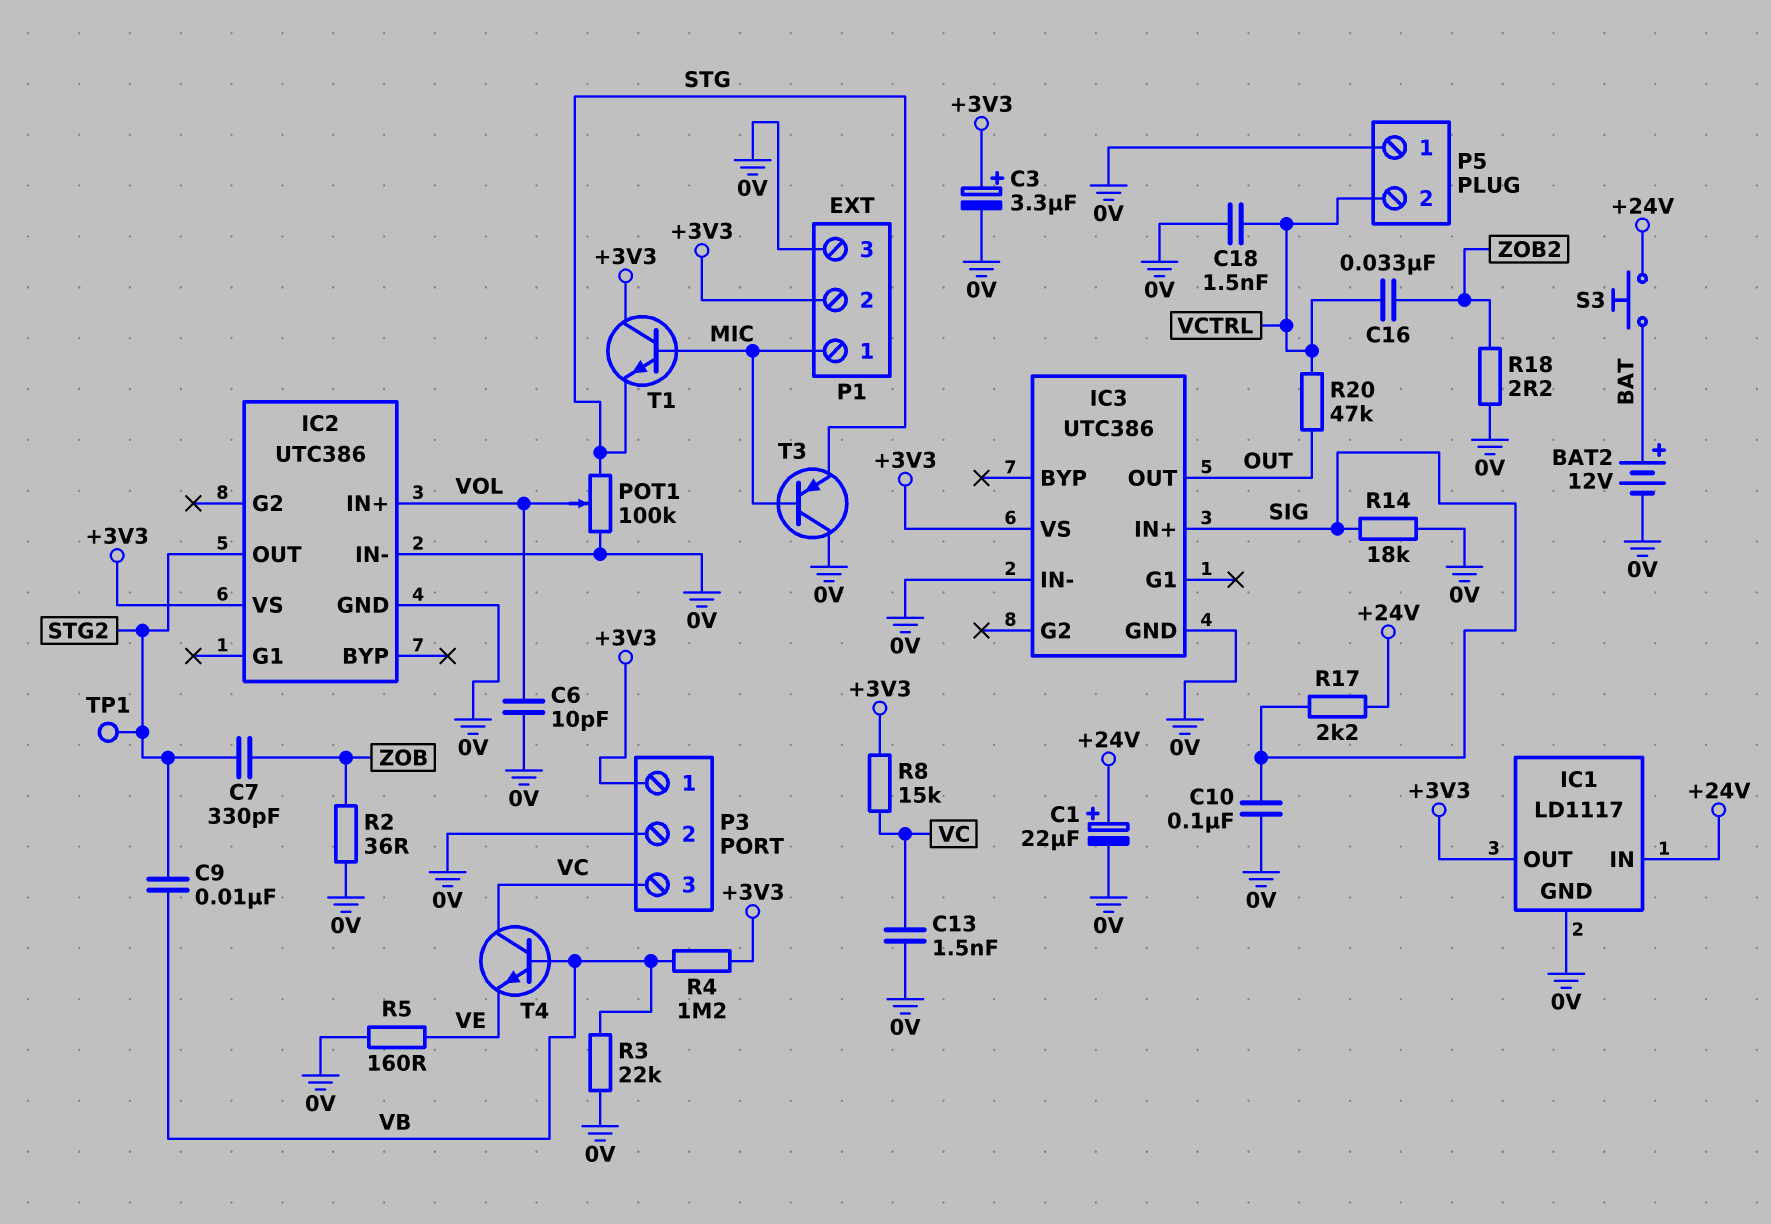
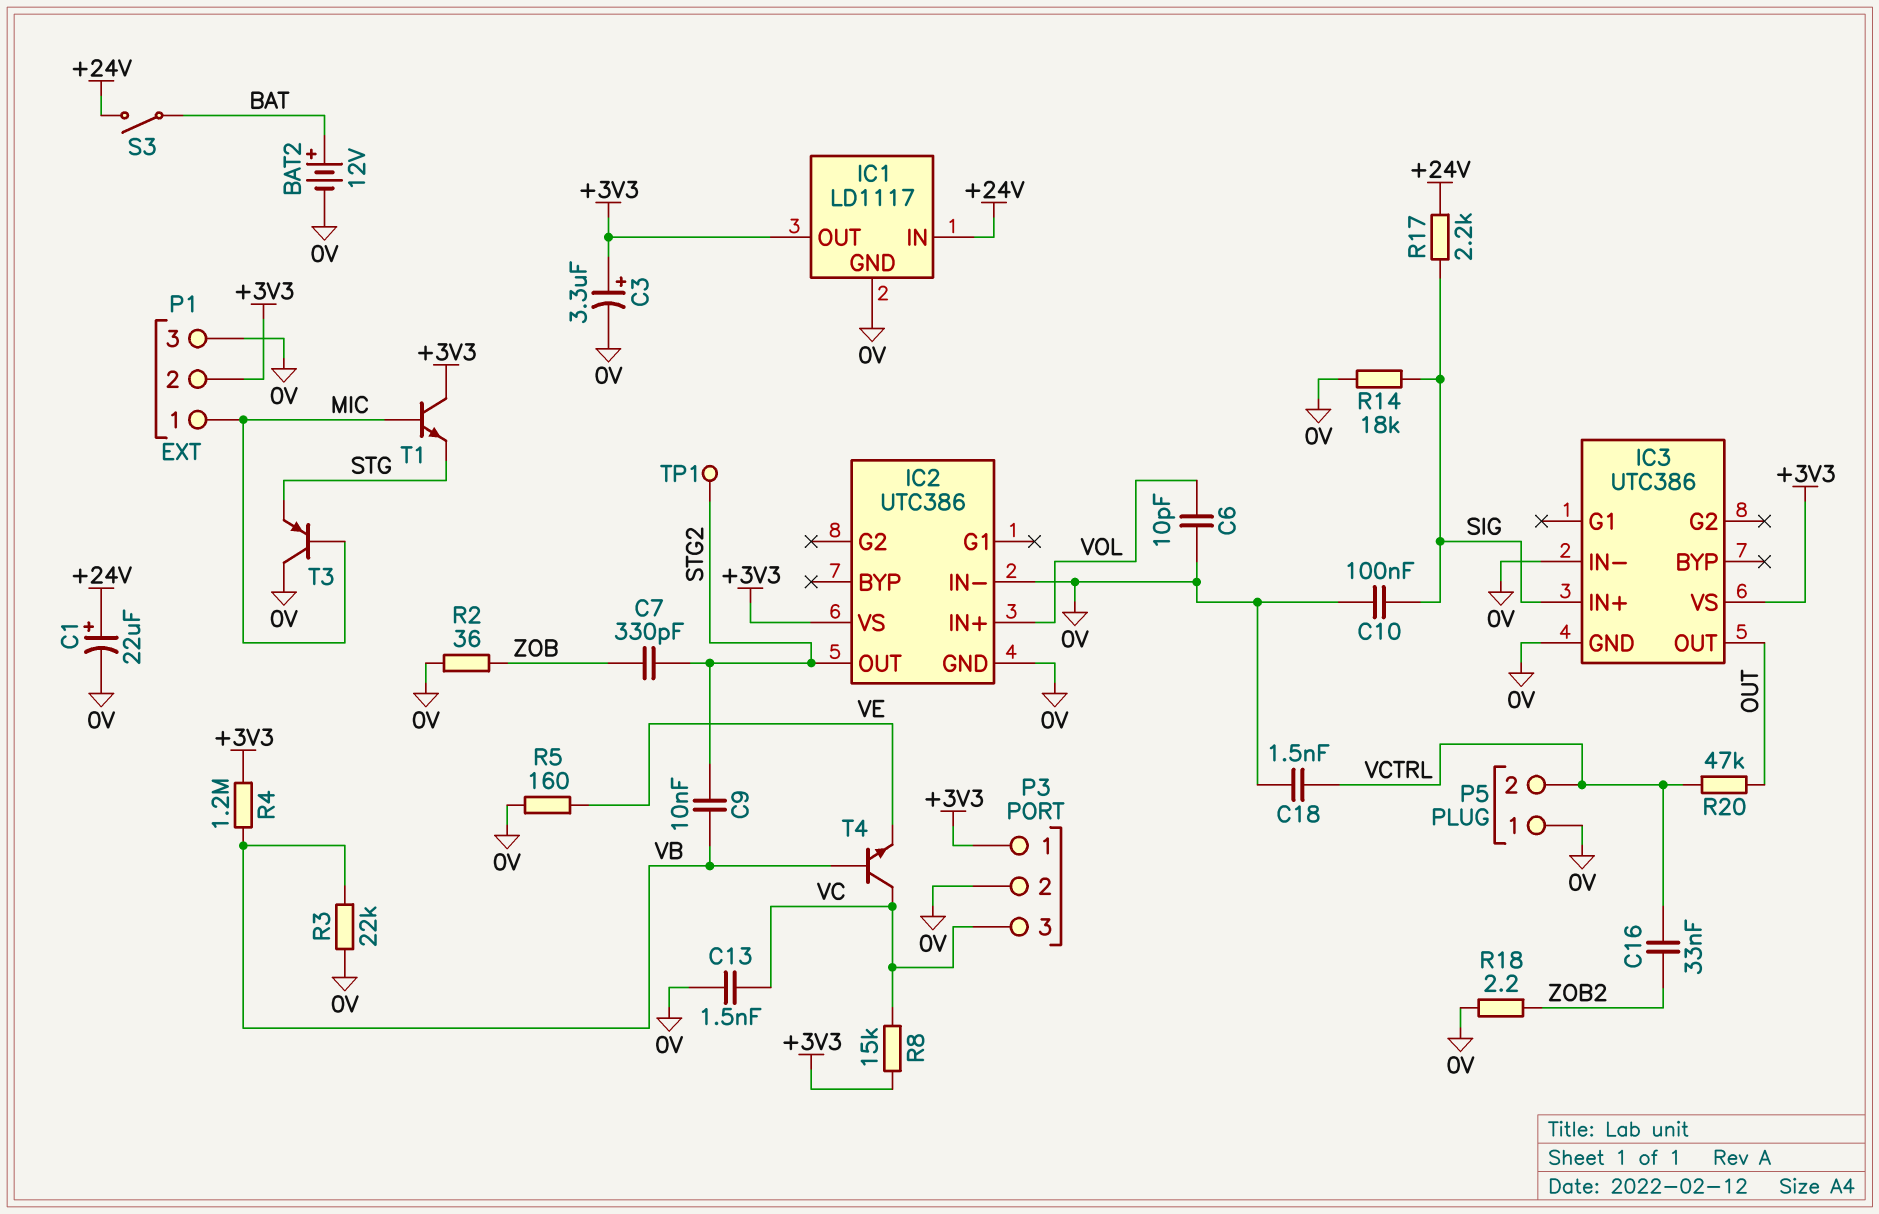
POT1: 100k (0V, STG, wiper VOL) -> none
S3: button (+24V, BAT) -> switch (+24V, BAT)

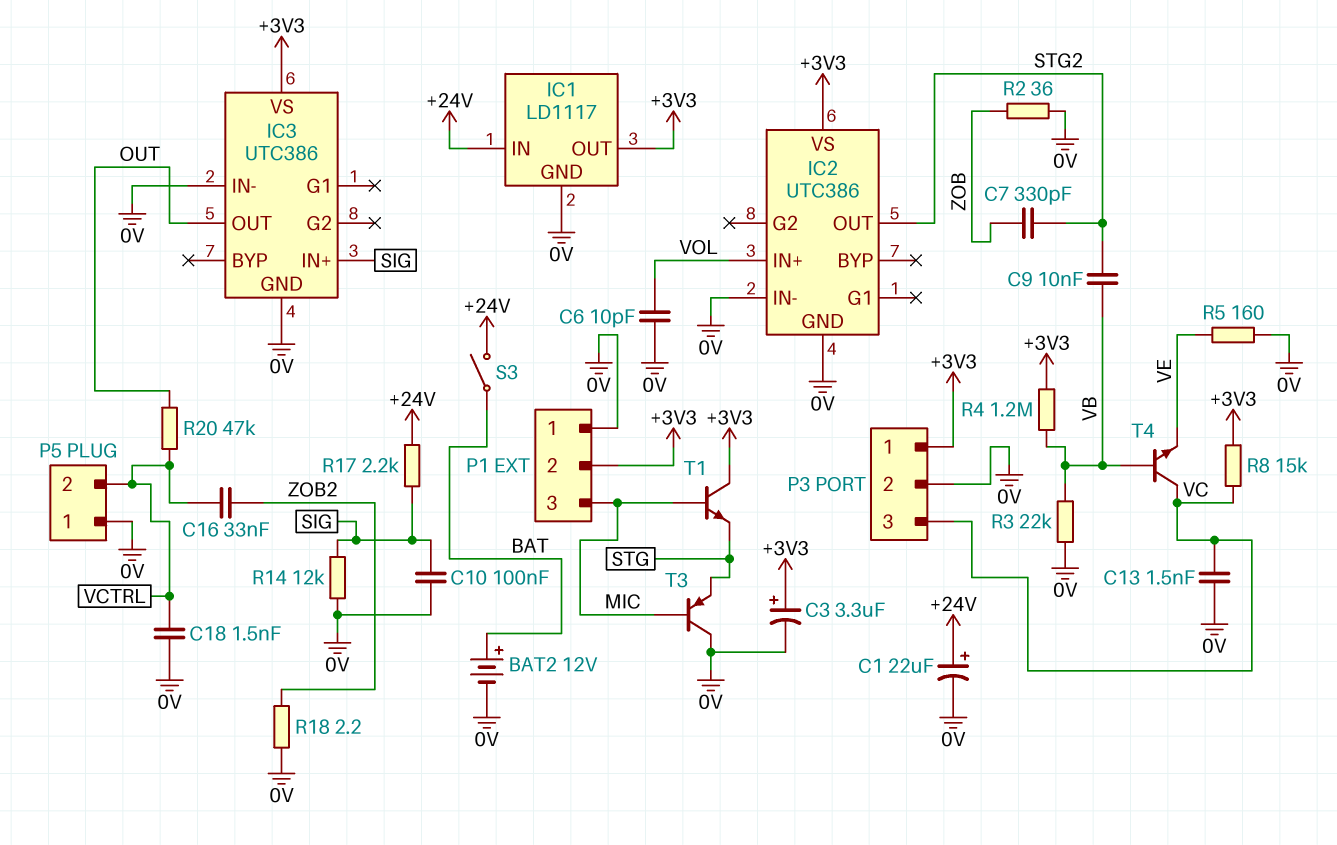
P1 pin 1: MIC -> 0V
P1 pin 3: 0V -> MIC
R14: 18k (0V, SIG) -> 12k (0V, SIG)
TP1: test point (STG2) -> none

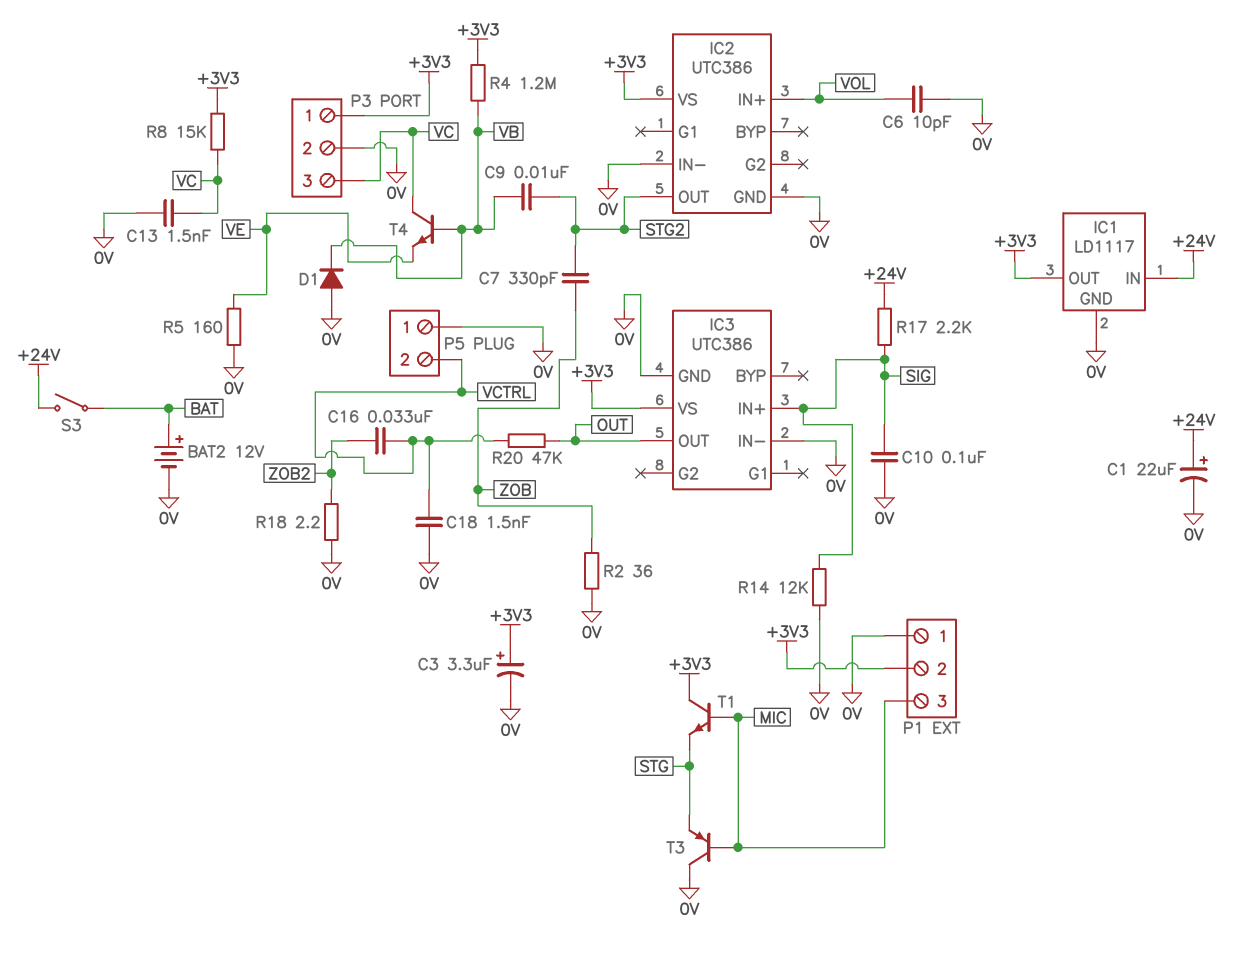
D1: none -> diode (A 0V, K VB)
R3: 22k (0V, VB) -> none

